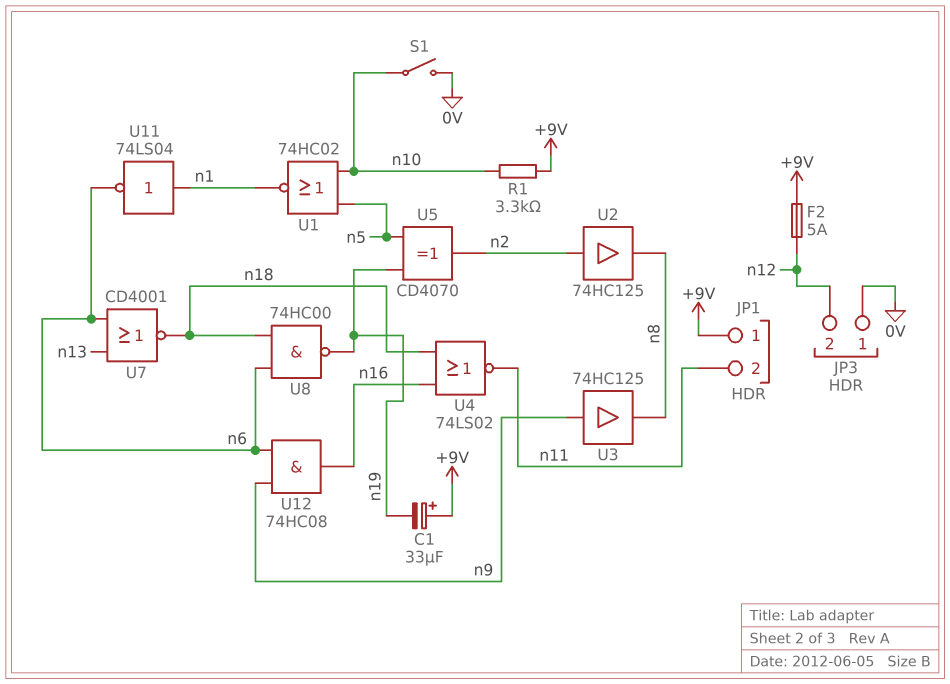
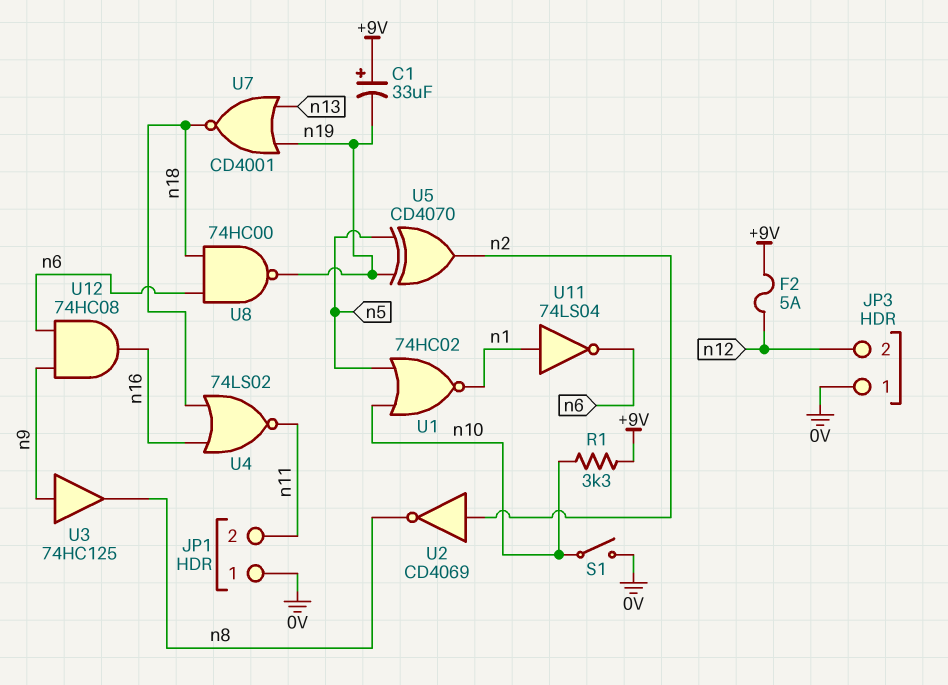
JP1 pin 1: +9V -> 0V
U2: buffer 74HC125 (in n2, out n8) -> NOT CD4069 (in n2, out n8)
U7: NOR CD4001 (in n6, in n13, out n18) -> NOR CD4001 (in n13, in n19, out n18)

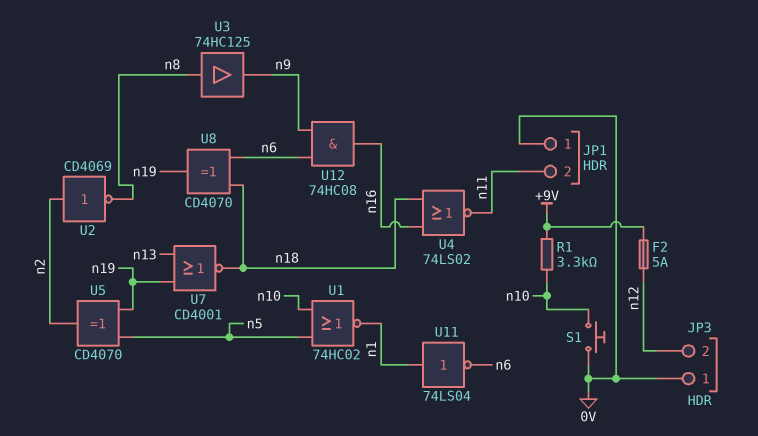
C1: 33uF (plus +9V, minus n19) -> none
S1: switch (0V, n10) -> button (0V, n10)
U3: buffer 74HC125 (in n9, out n8) -> buffer 74HC125 (in n8, out n9)
U8: NAND 74HC00 (in n6, in n18, out n19) -> XOR CD4070 (in n6, in n18, out n19)

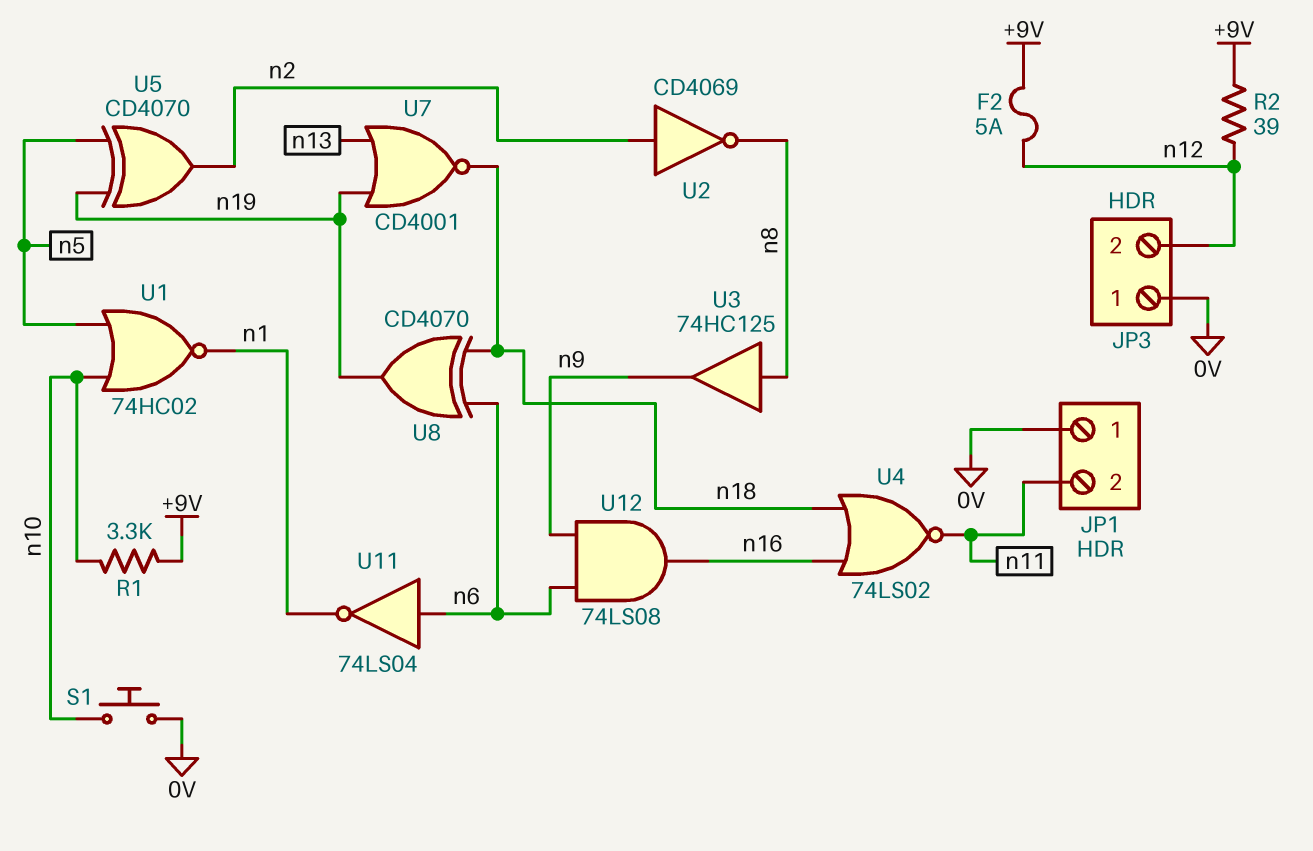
R2: none -> 39 (+9V, n12)
U11: NOT 74LS04 (in n1, out n6) -> NOT 74LS04 (in n6, out n1)
U12: AND 74HC08 (in n6, in n9, out n16) -> AND 74LS08 (in n6, in n9, out n16)

